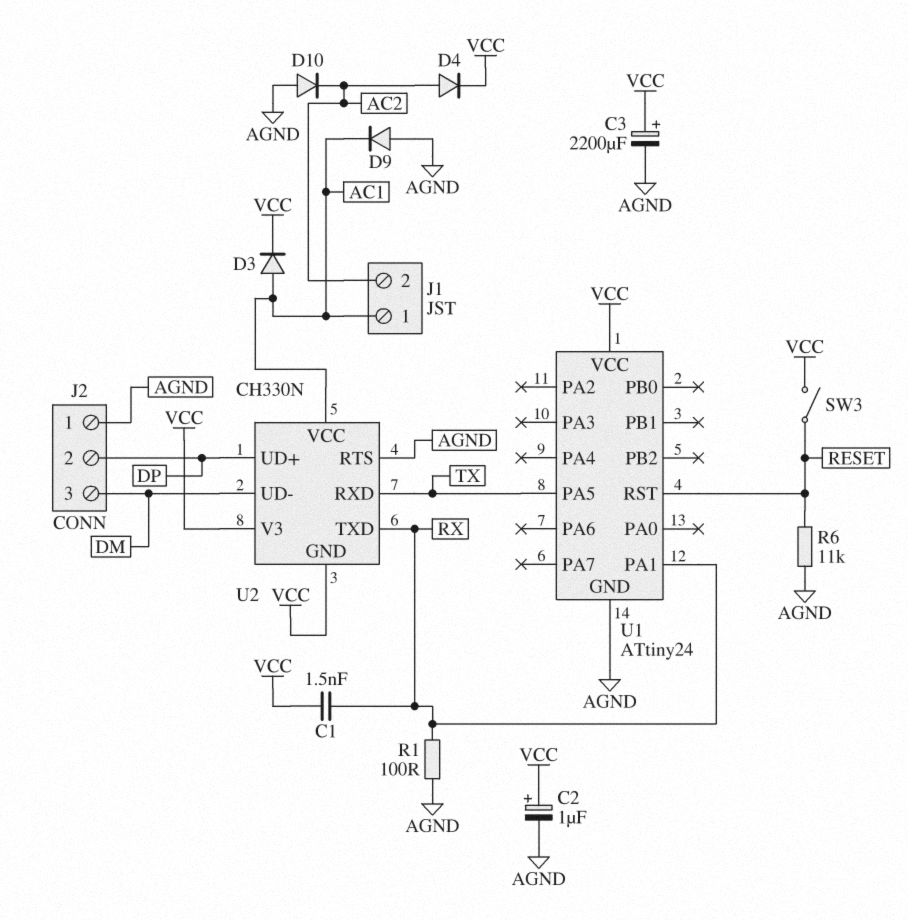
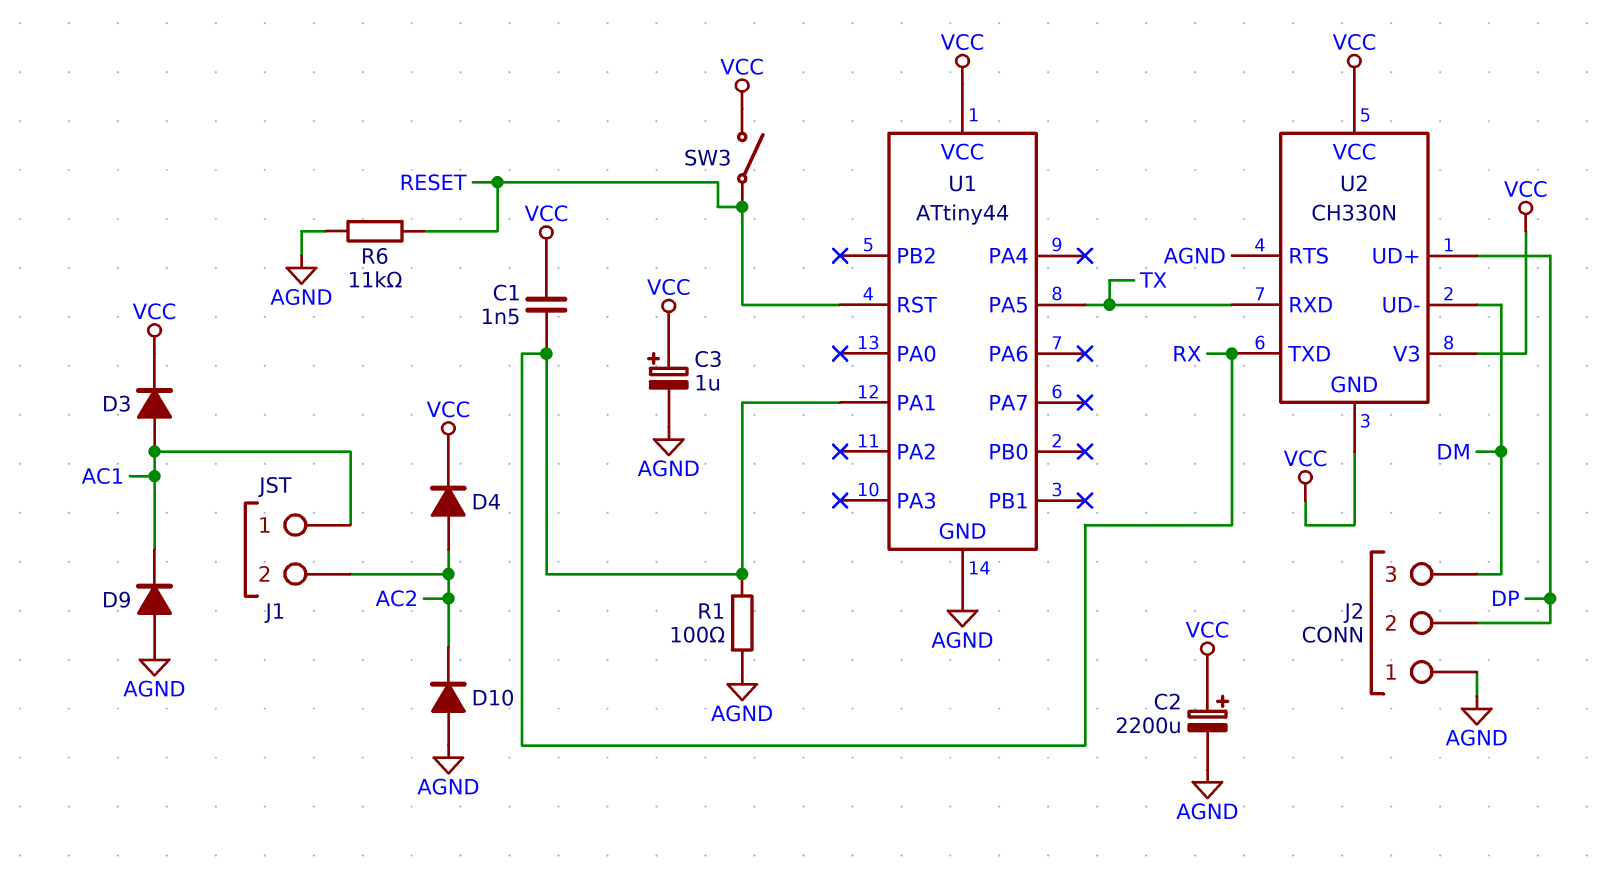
C2: 1uF (plus VCC, minus AGND) -> 2200uF (plus VCC, minus AGND)
C3: 2200uF (plus VCC, minus AGND) -> 1uF (plus VCC, minus AGND)
U1: ATtiny24 -> ATtiny44
U2 pin VCC: AC1 -> VCC

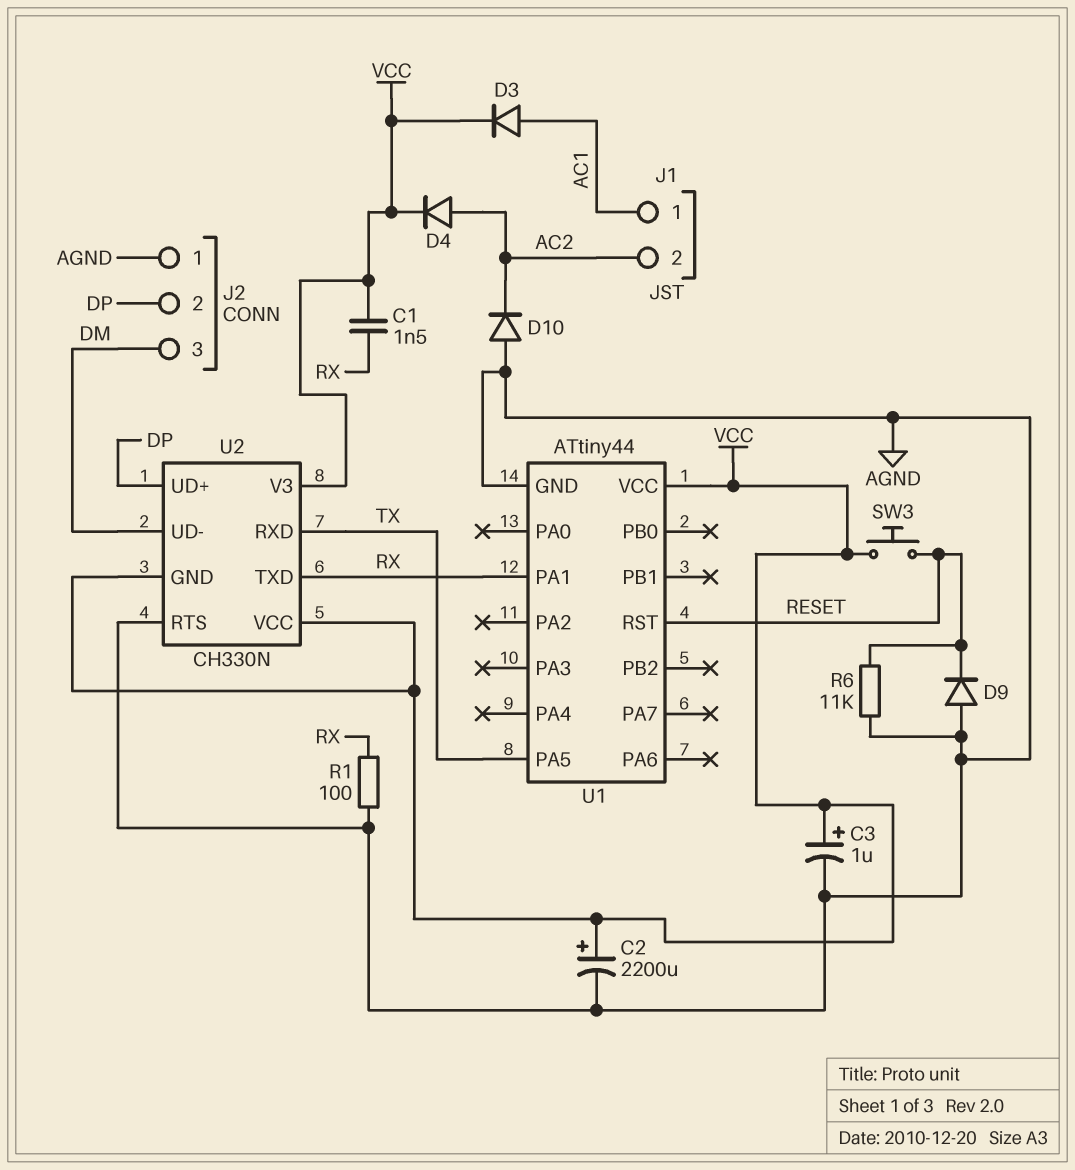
D9: diode (A AGND, K AC1) -> diode (A AGND, K RESET)
SW3: switch (RESET, VCC) -> button (RESET, VCC)

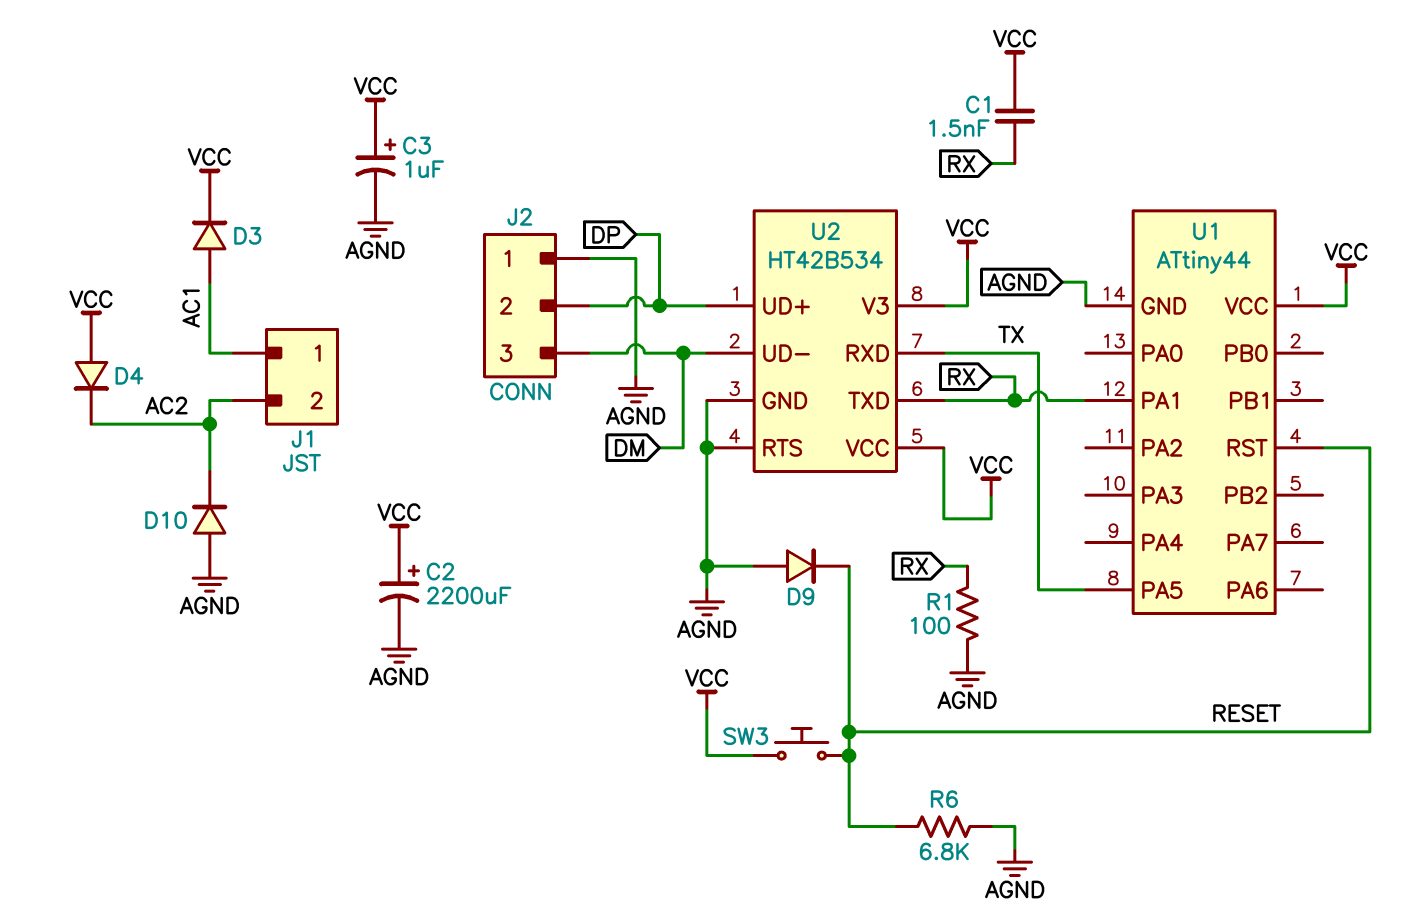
D4: diode (A AC2, K VCC) -> diode (A VCC, K AC2)
R6: 11k (AGND, RESET) -> 6.8k (AGND, RESET)
U2: CH330N -> HT42B534
U2 pin GND: VCC -> AGND

